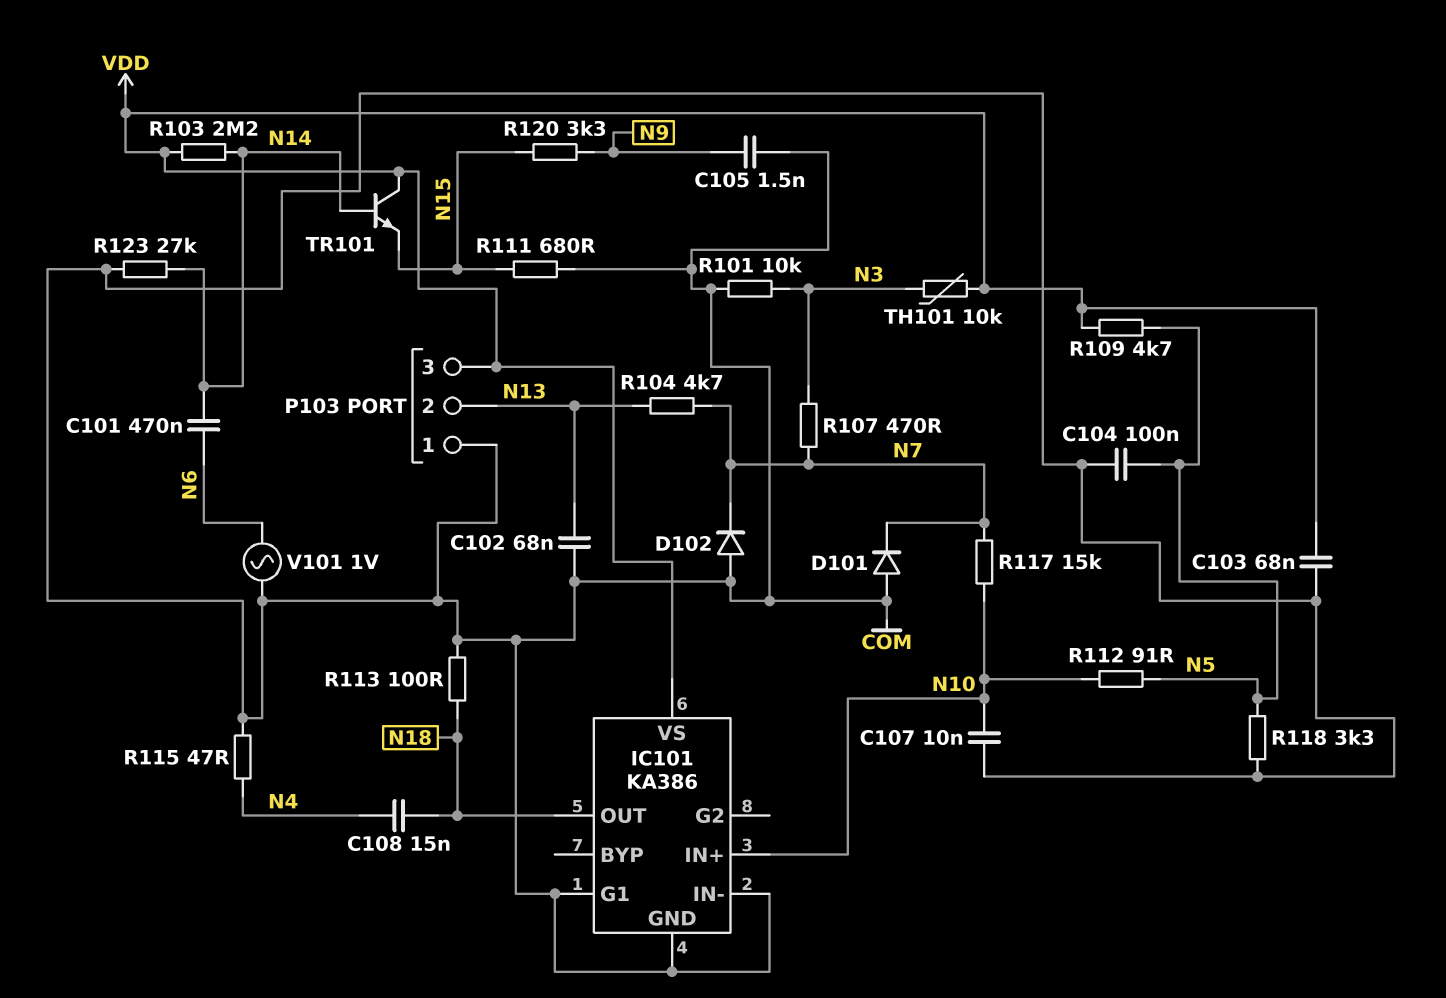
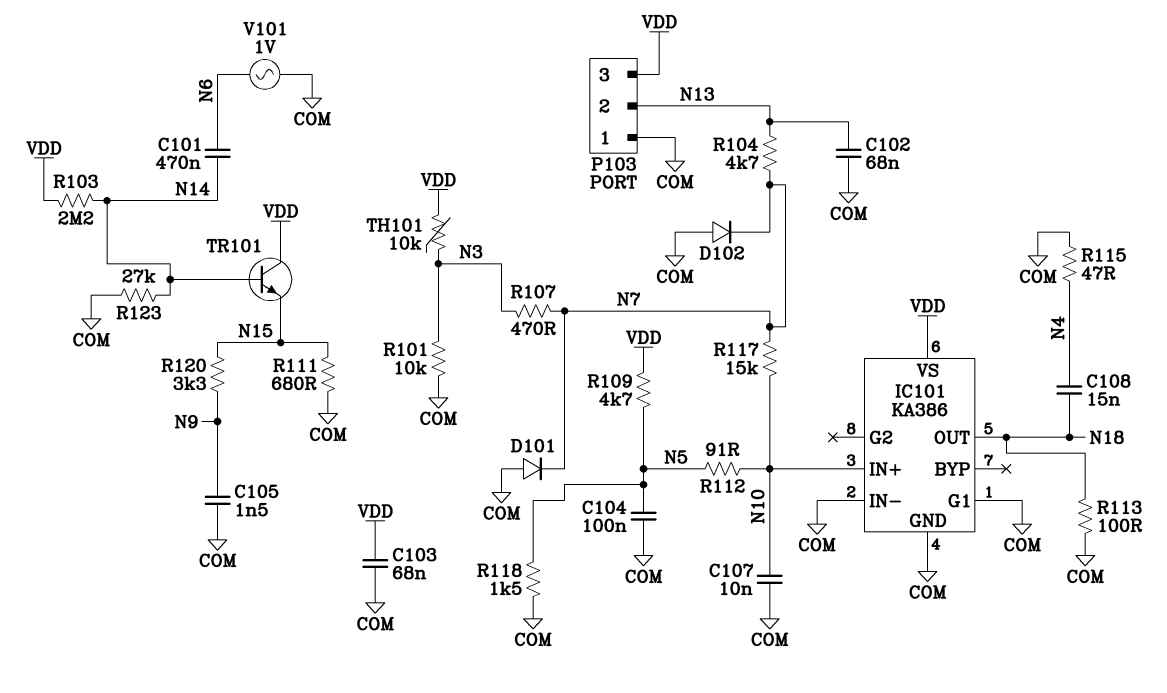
R118: 3.3k (COM, N5) -> 1.5k (COM, N5)

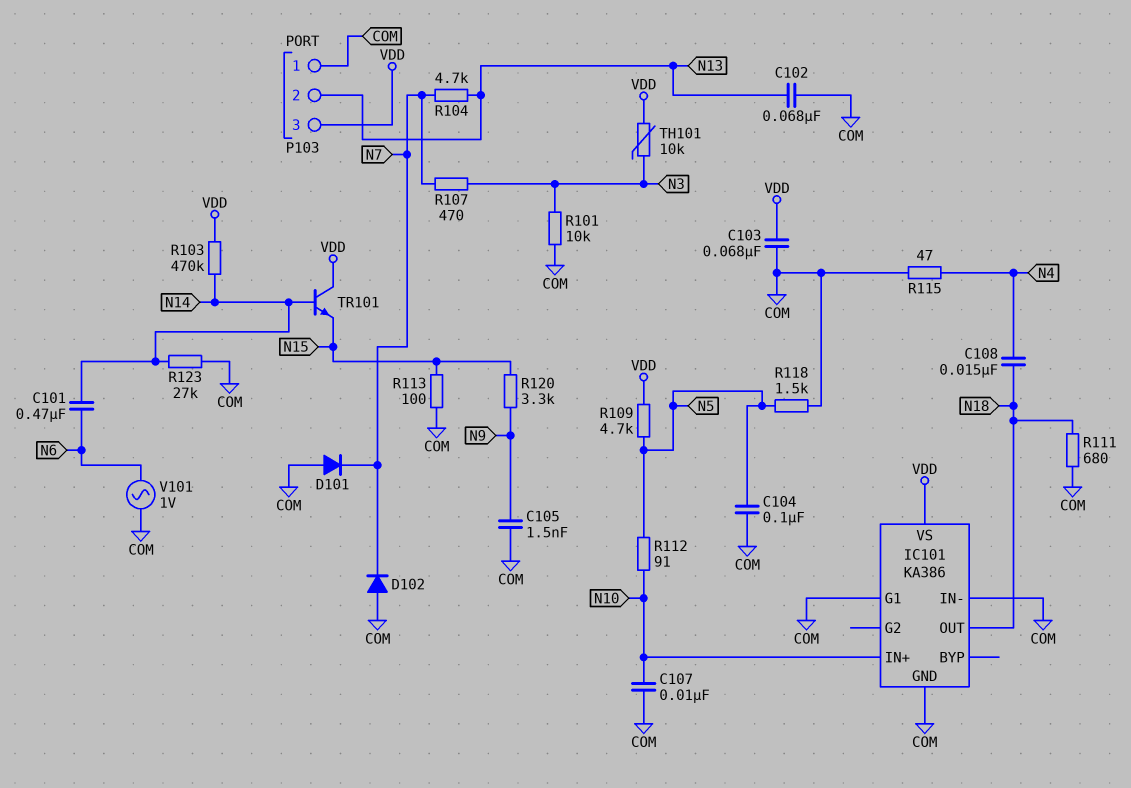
R103: 2.2M (N14, VDD) -> 470k (N14, VDD)
R111: 680 (COM, N15) -> 680 (COM, N18)
R113: 100 (COM, N18) -> 100 (COM, N15)
R117: 15k (N7, N10) -> none

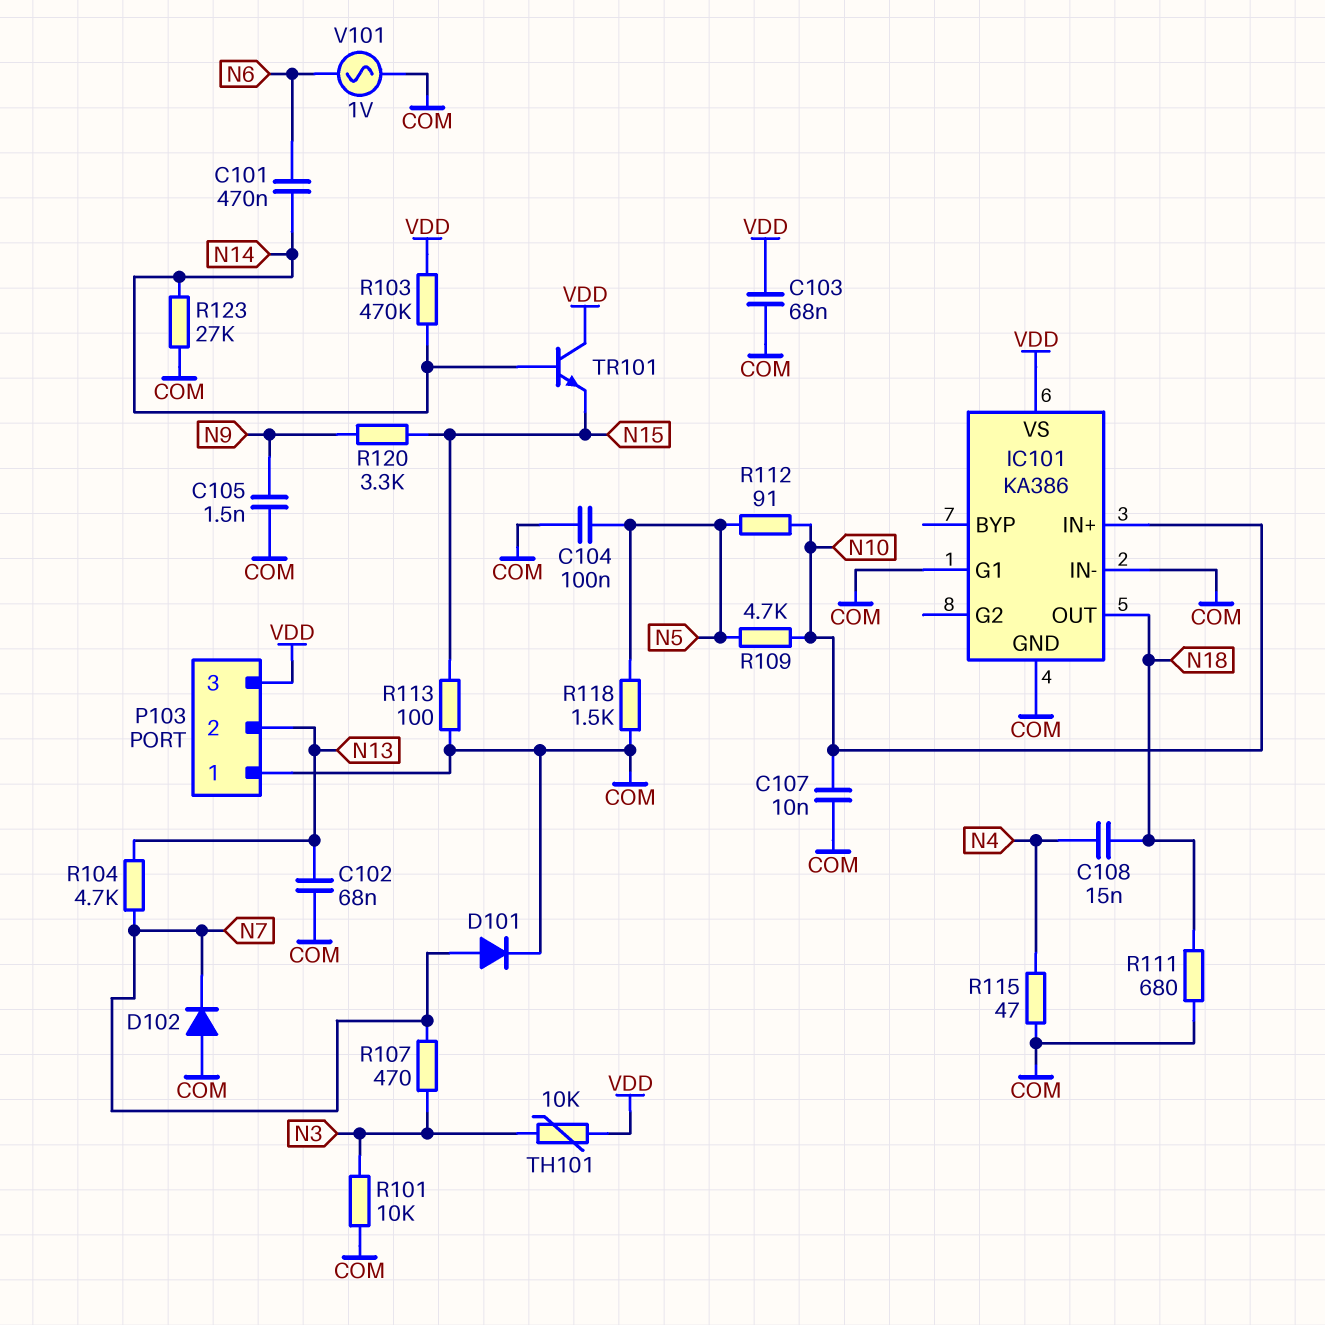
D101: diode (A COM, K N7) -> diode (A N7, K COM)
R109: 4.7k (N5, VDD) -> 4.7k (N5, N10)

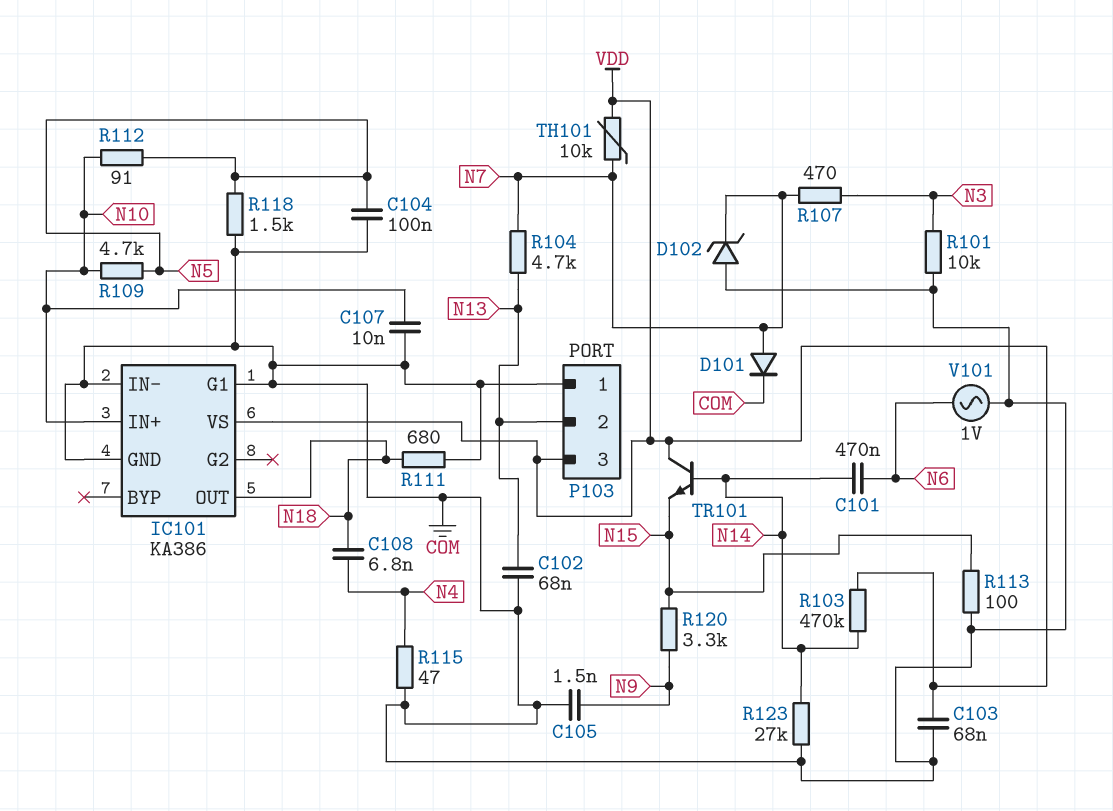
C108: 15nF (N4, N18) -> 6.8nF (N4, N18)
D102: diode (A COM, K N7) -> zener (A COM, K N7)
TH101: 10k (N3, VDD) -> 10k (N7, VDD)

